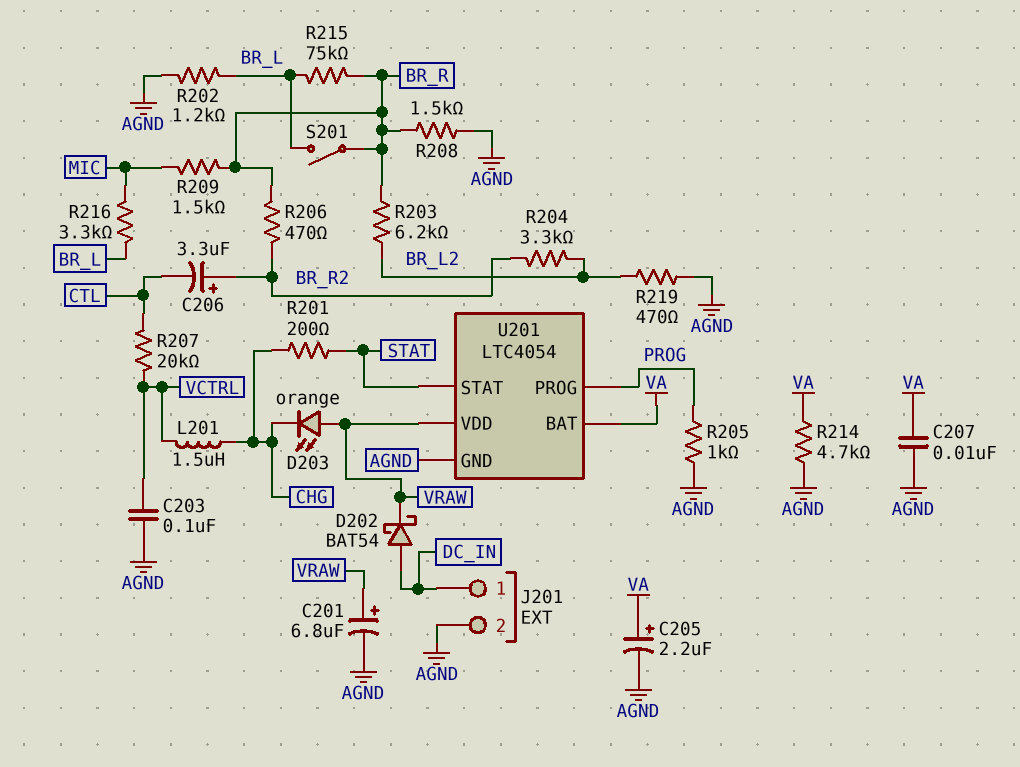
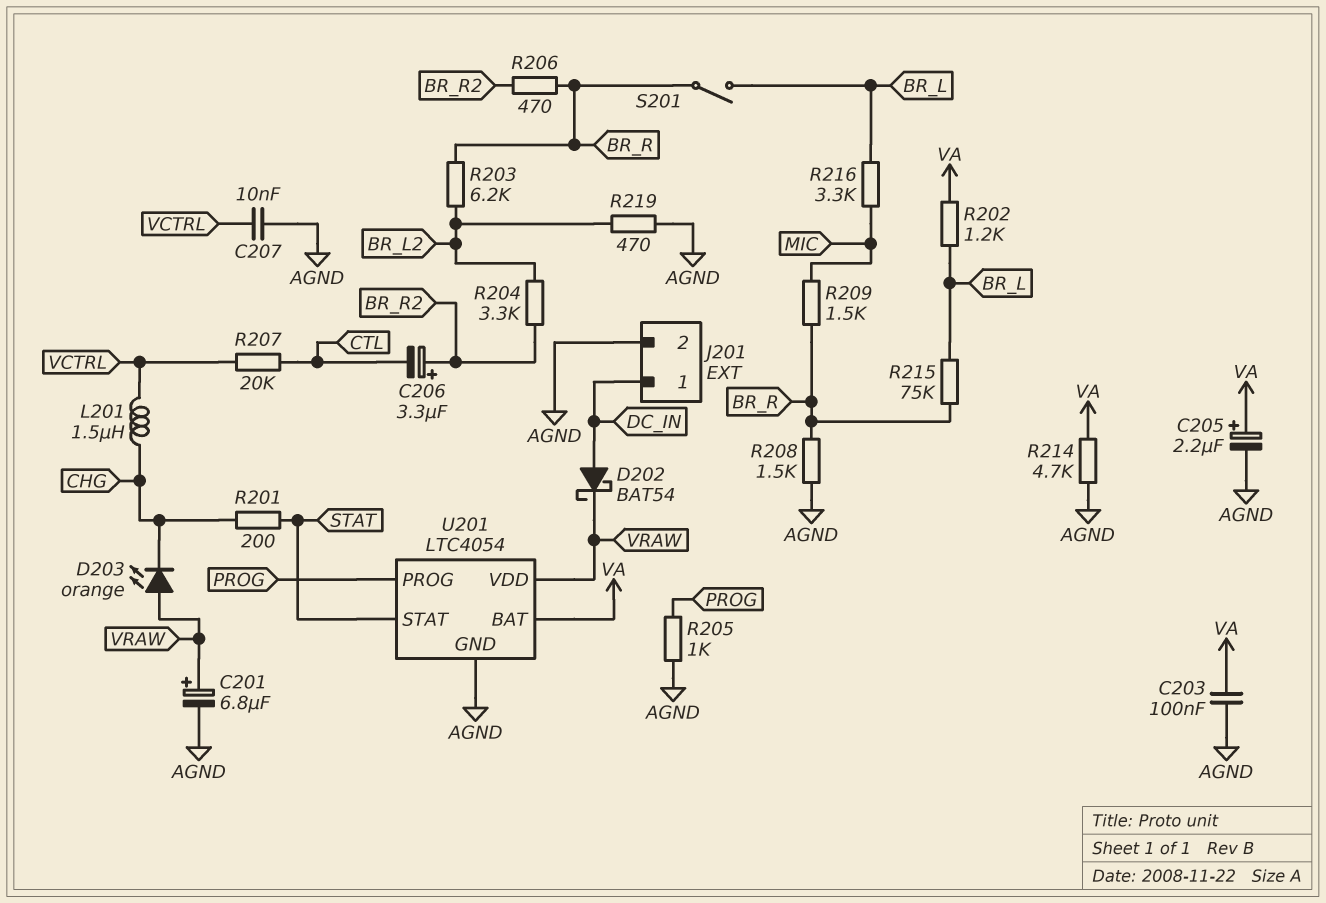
C203: 100nF (AGND, VCTRL) -> 100nF (AGND, VA)
C207: 10nF (AGND, VA) -> 10nF (AGND, VCTRL)
R202: 1.2k (AGND, BR_L) -> 1.2k (BR_L, VA)

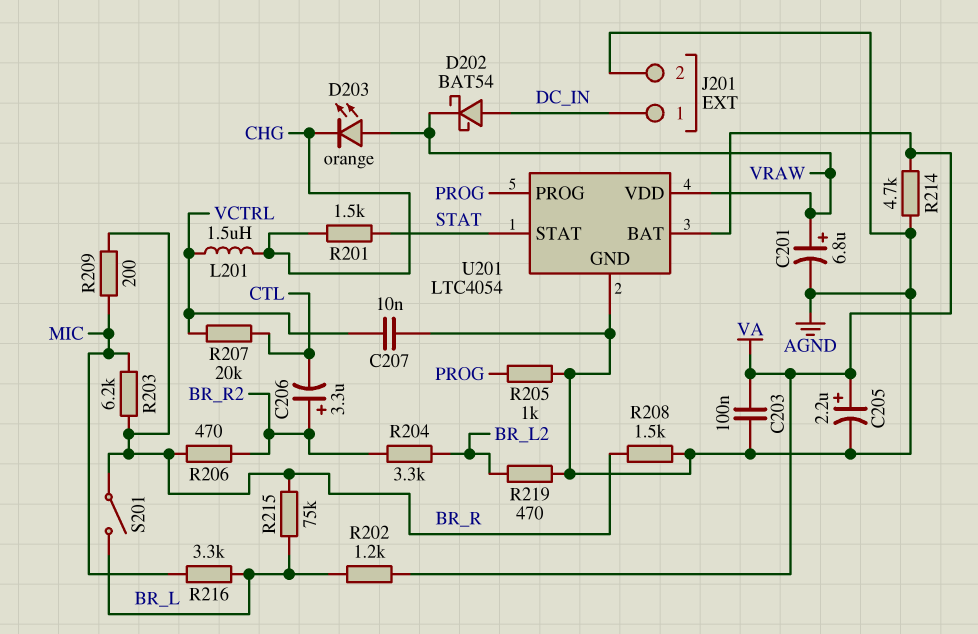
R201: 200 (CHG, STAT) -> 1.5k (CHG, STAT)
R203: 6.2k (BR_L2, BR_R) -> 6.2k (BR_R, MIC)
R209: 1.5k (BR_R, MIC) -> 200 (BR_R, MIC)

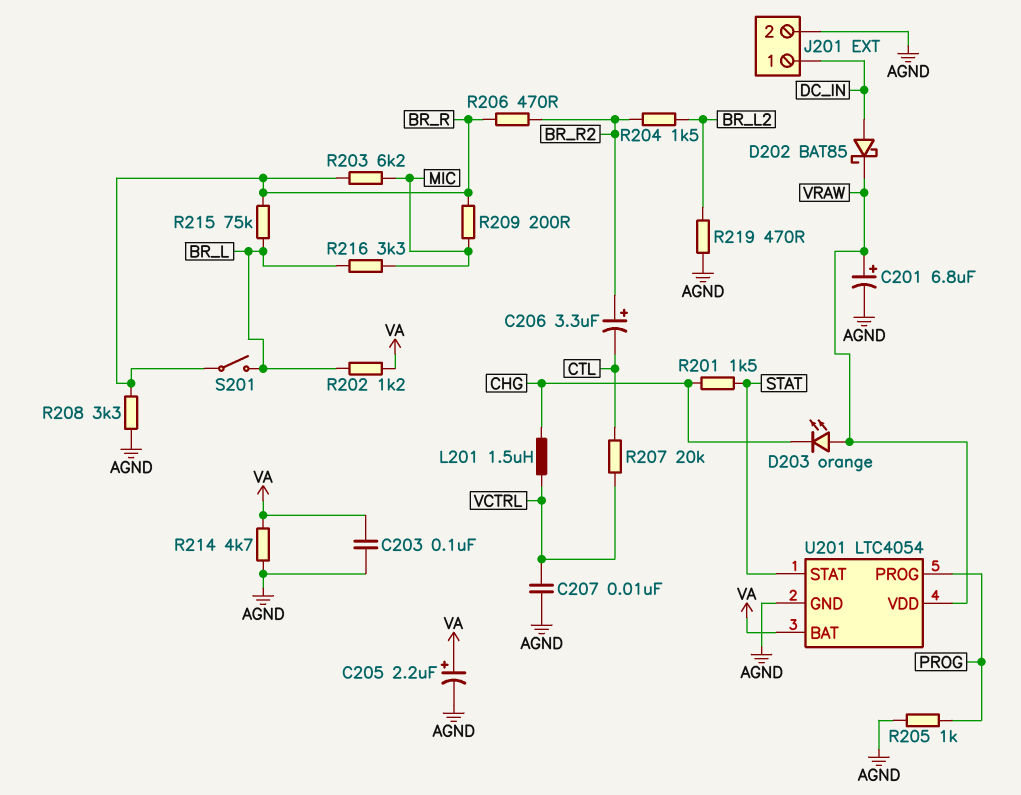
D202: schottky BAT54 (A DC_IN, K VRAW) -> schottky BAT85 (A DC_IN, K VRAW)
R204: 3.3k (BR_L2, BR_R2) -> 1.5k (BR_L2, BR_R2)
R208: 1.5k (AGND, BR_R) -> 3.3k (AGND, BR_R)

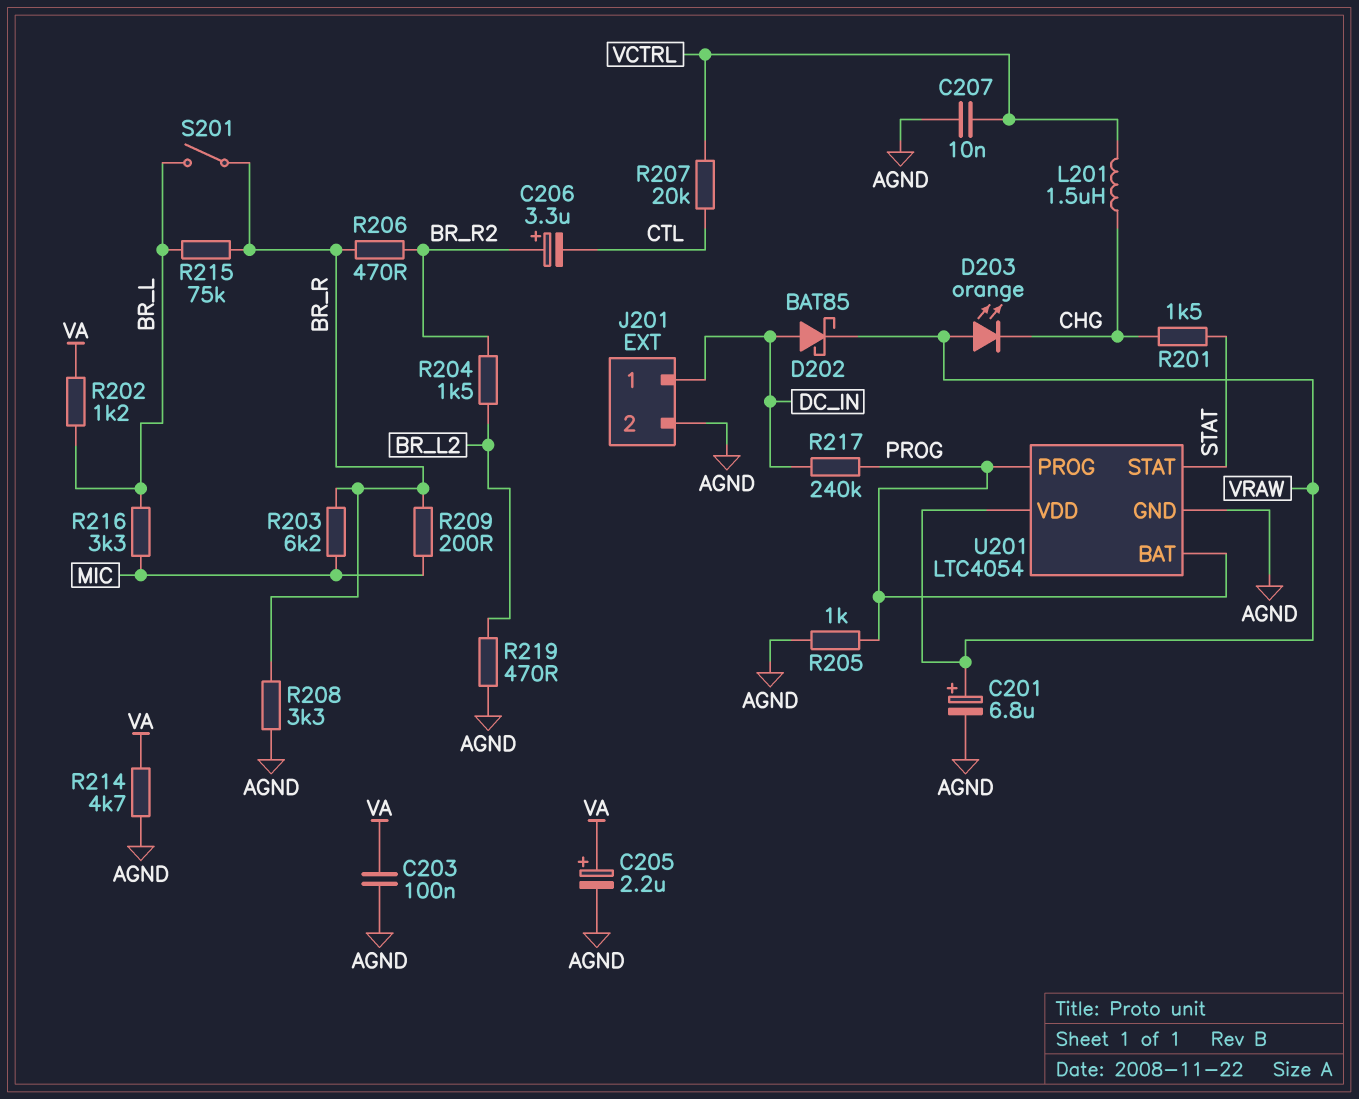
R217: none -> 240k (DC_IN, PROG)
U201 pin BAT: VA -> PROG

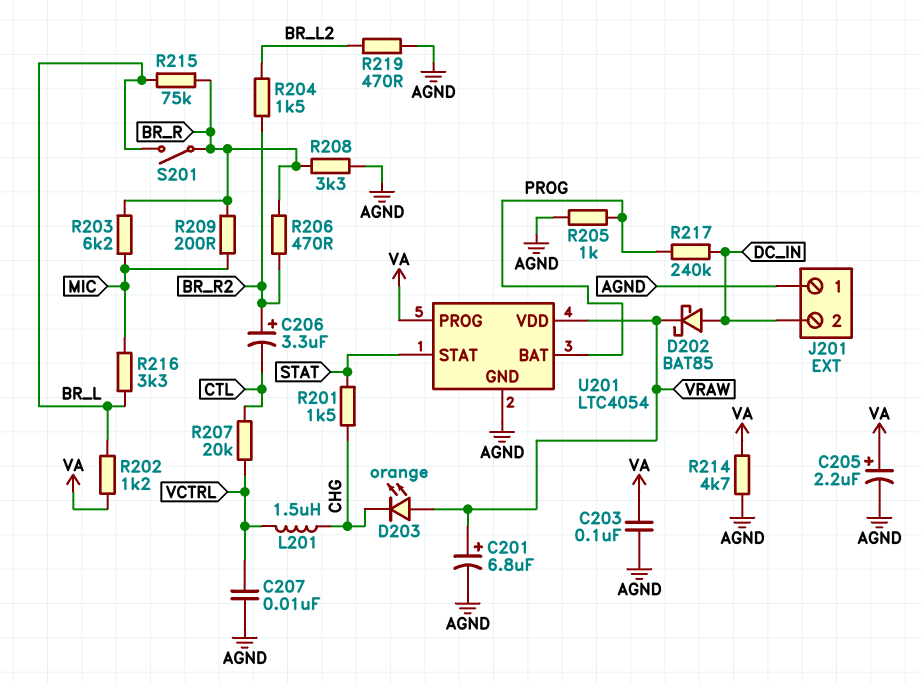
J201 pin 1: DC_IN -> AGND
J201 pin 2: AGND -> DC_IN
U201 pin PROG: PROG -> VA

